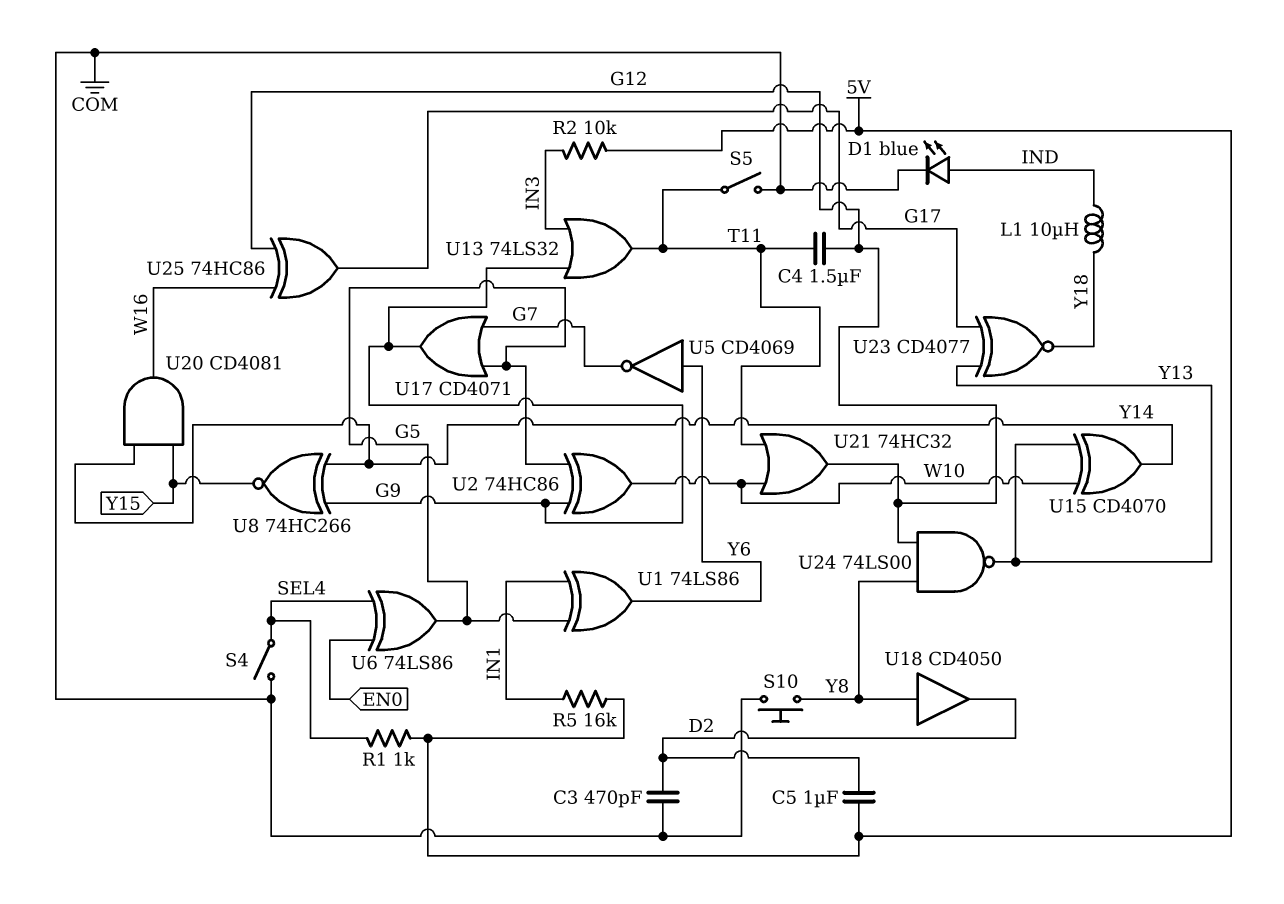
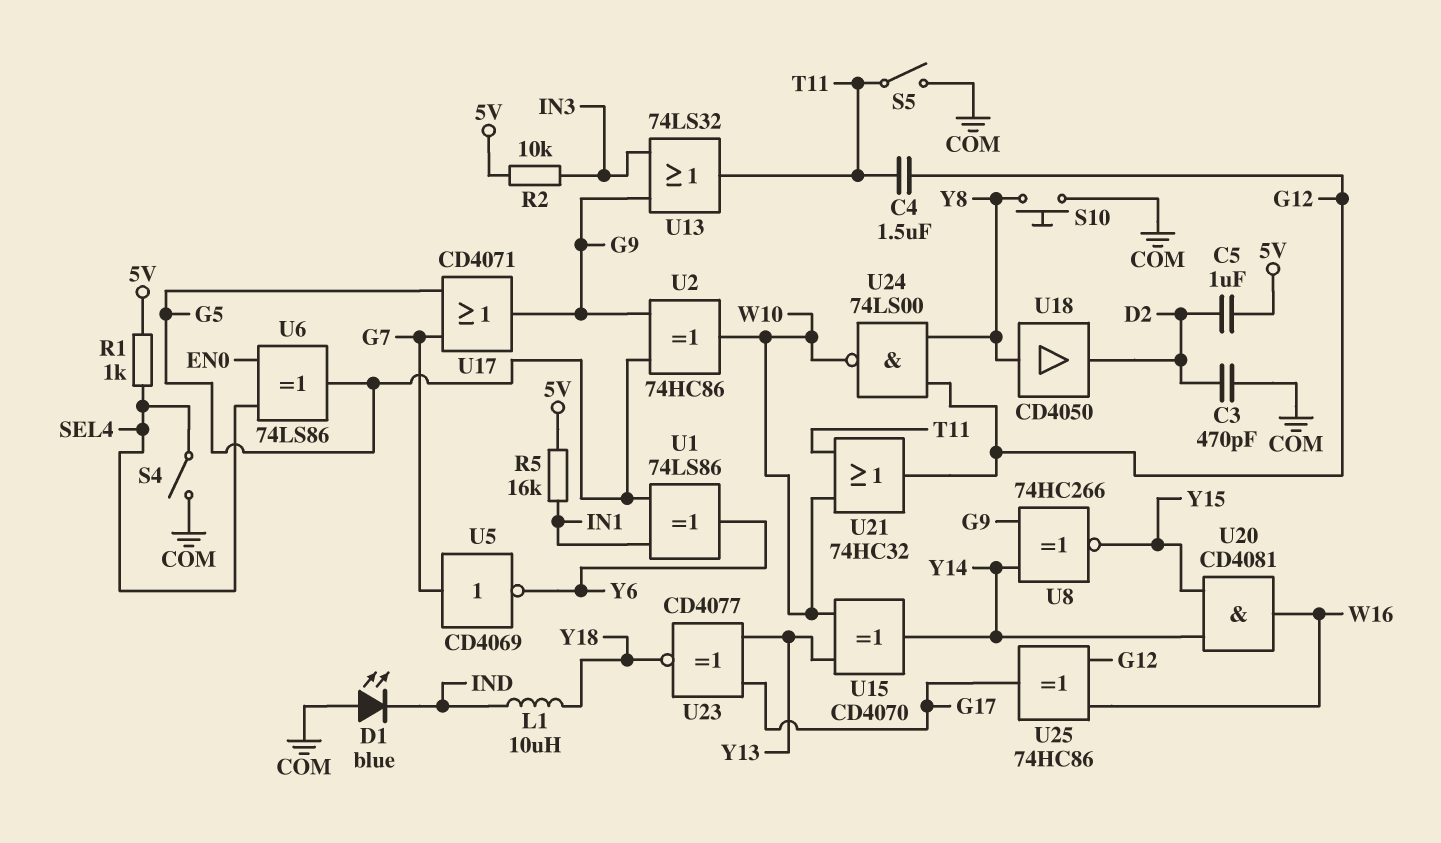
D1: LED blue (A IND, K COM) -> LED blue (A COM, K IND)
U5: NOT CD4069 (in Y6, out G7) -> NOT CD4069 (in G7, out Y6)
U24: NAND 74LS00 (in G12, in Y8, out Y13) -> NAND 74LS00 (in G12, in Y8, out W10)

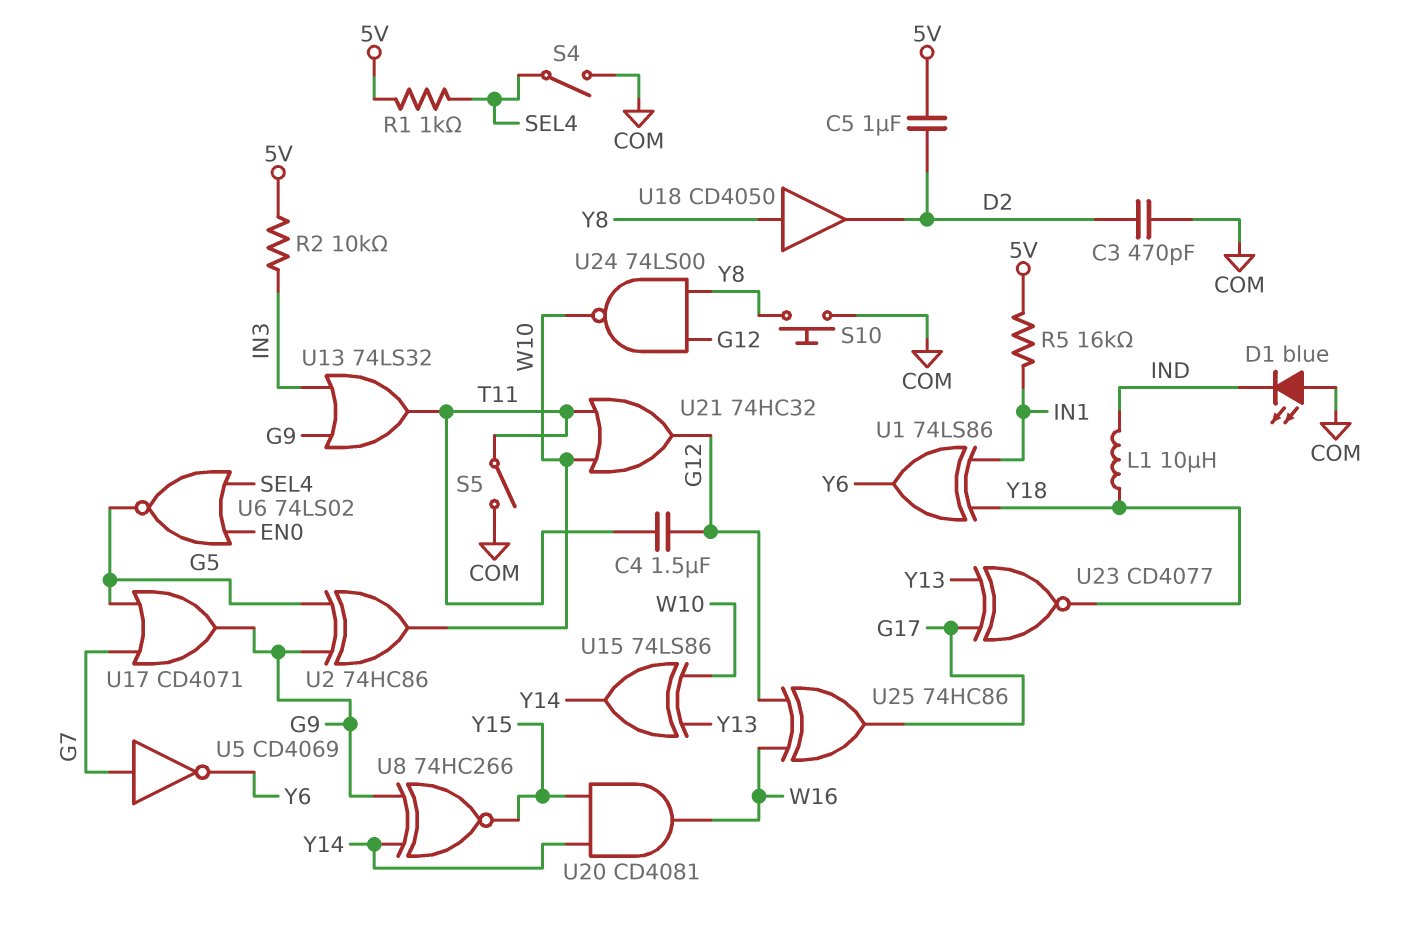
U1: XOR 74LS86 (in G5, in IN1, out Y6) -> XOR 74LS86 (in IN1, in Y18, out Y6)
U6: XOR 74LS86 (in EN0, in SEL4, out G5) -> NOR 74LS02 (in EN0, in SEL4, out G5)
U15: XOR CD4070 (in W10, in Y13, out Y14) -> XOR 74LS86 (in W10, in Y13, out Y14)

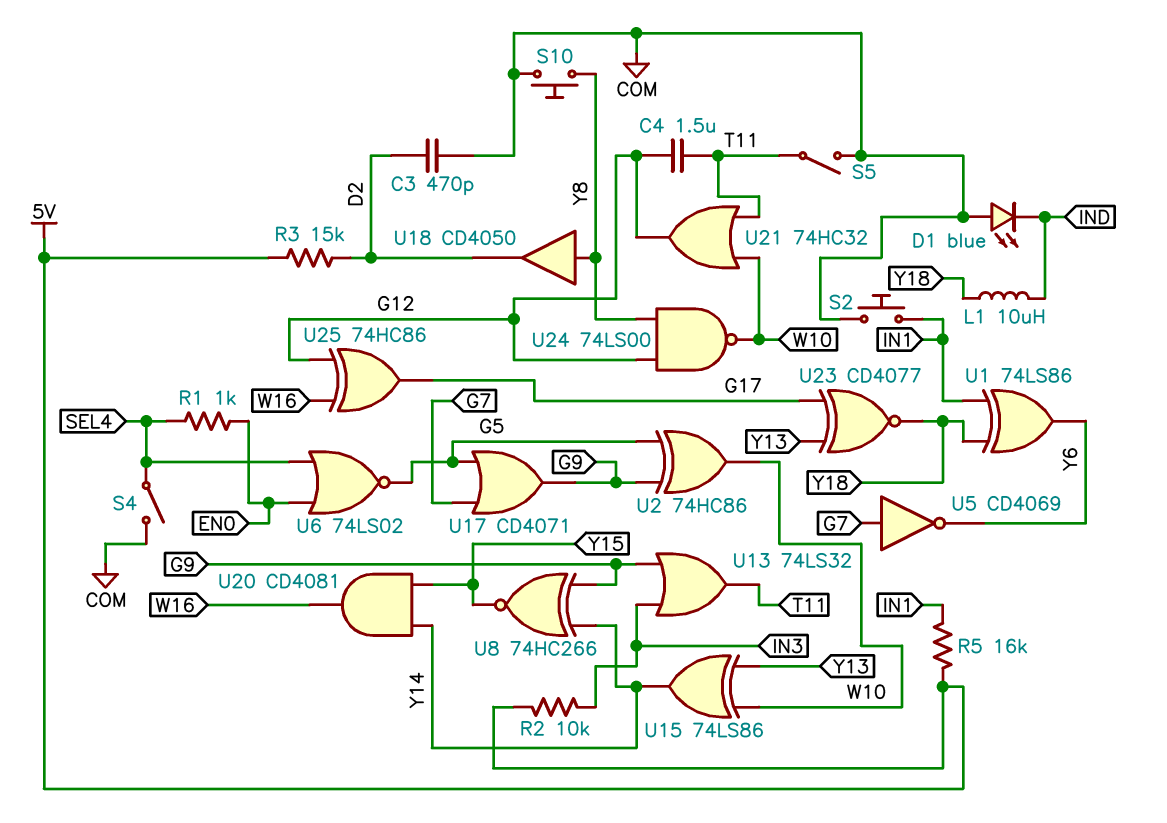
C5: 1uF (5V, D2) -> none
R1: 1k (5V, SEL4) -> 1k (EN0, SEL4)
R3: none -> 15k (5V, D2)
S2: none -> button (COM, IN1)

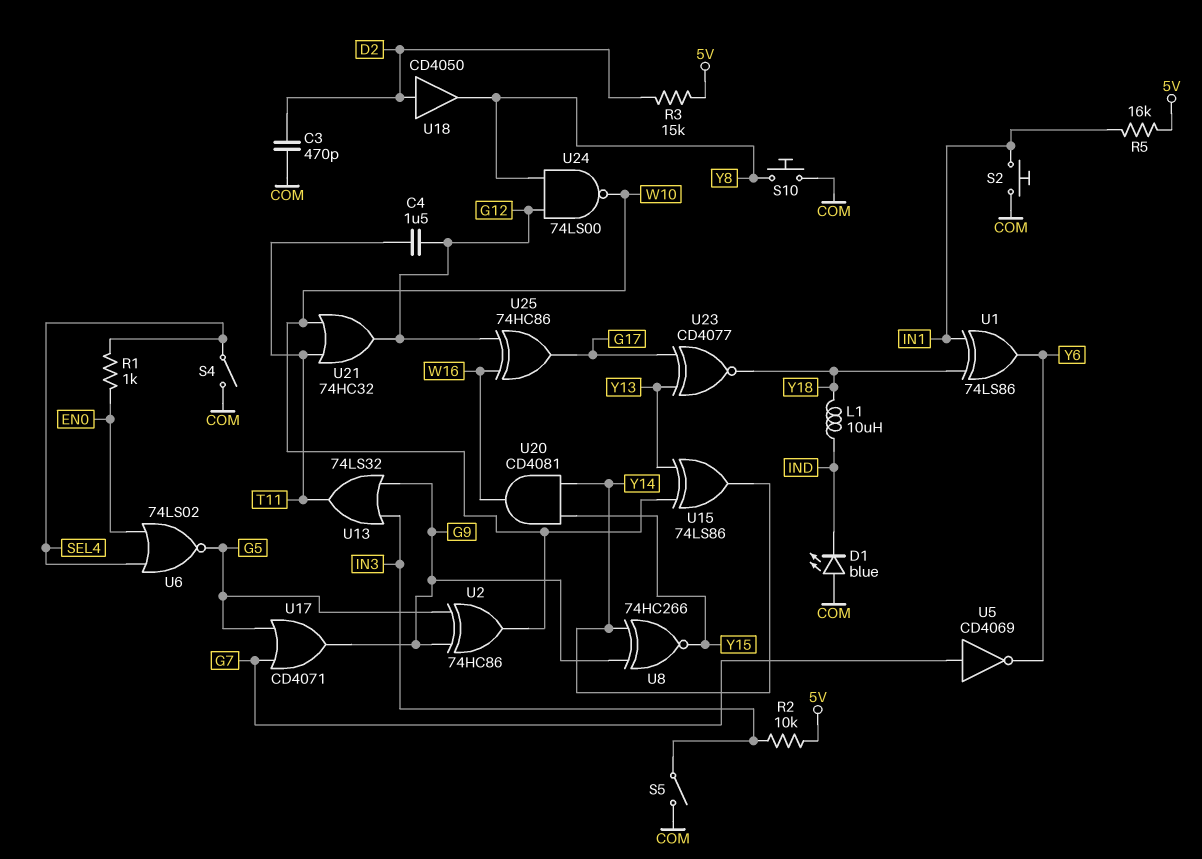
S5: switch (COM, T11) -> switch (COM, IN3)
U18: buffer CD4050 (in Y8, out D2) -> buffer CD4050 (in D2, out Y8)

